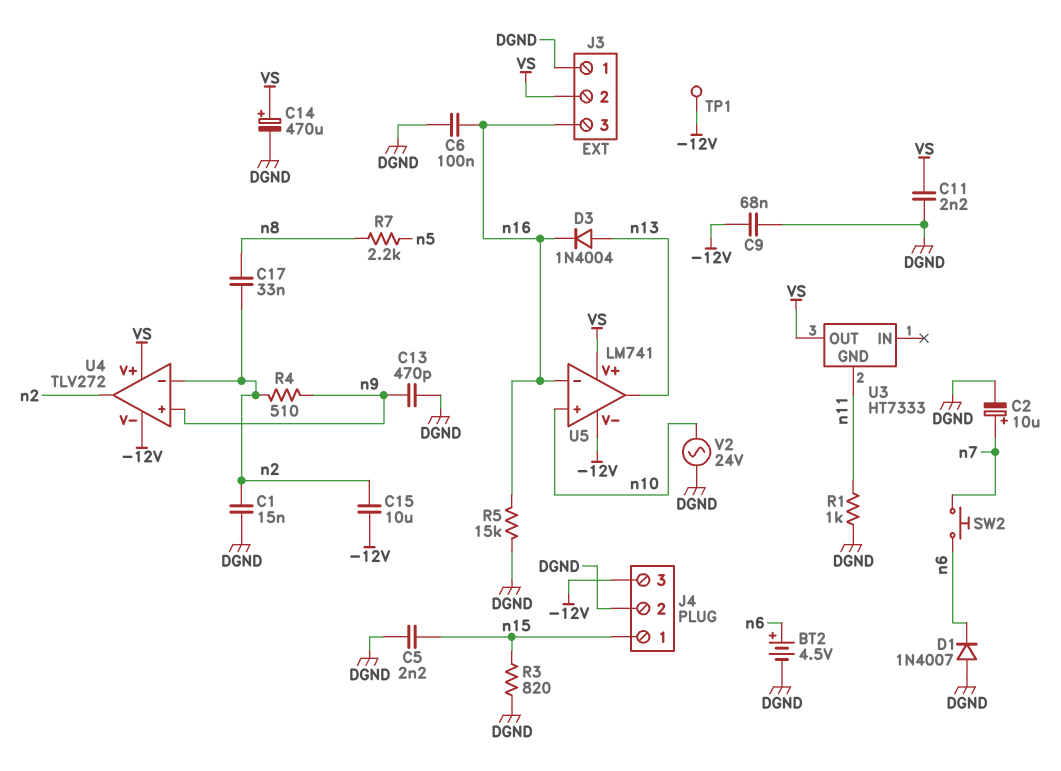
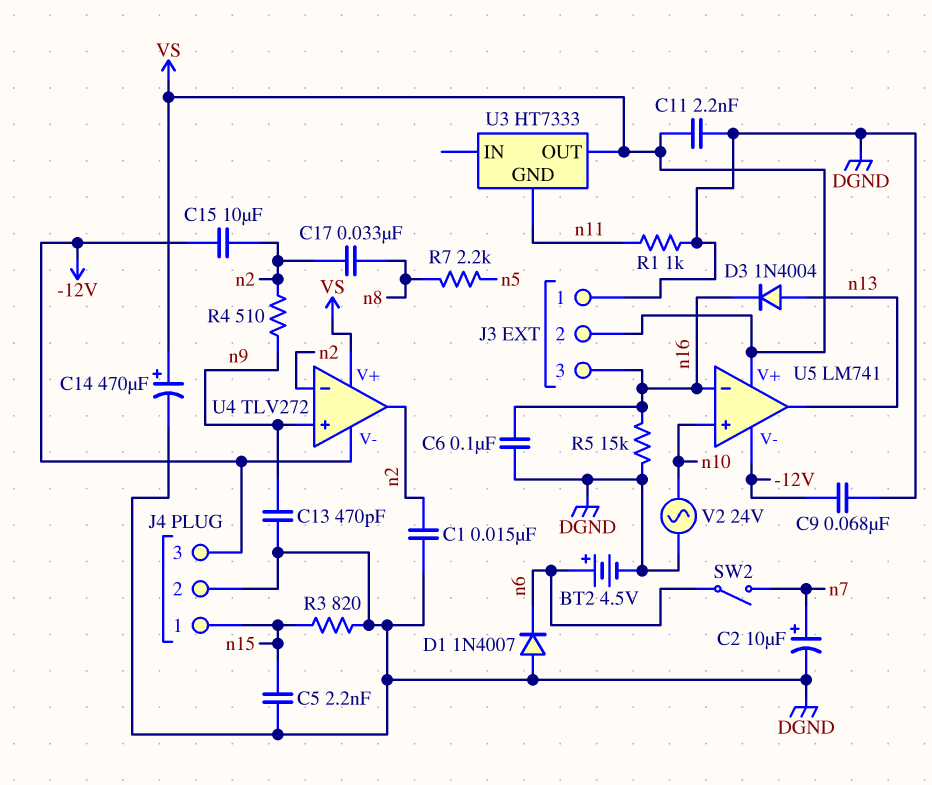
SW2: button (n6, n7) -> switch (n6, n7)
TP1: test point (-12V) -> none

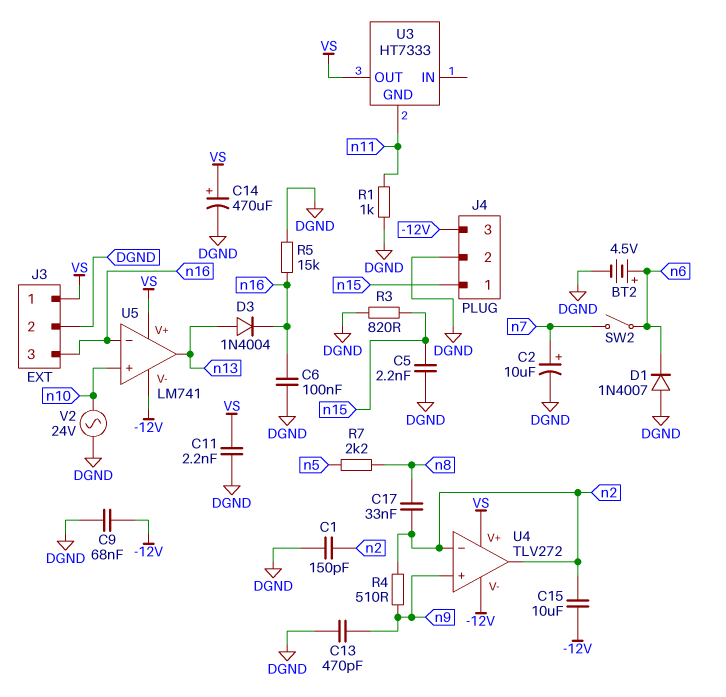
C1: 15nF (DGND, n2) -> 150pF (DGND, n2)
J3 pin 1: DGND -> VS
J3 pin 2: VS -> DGND

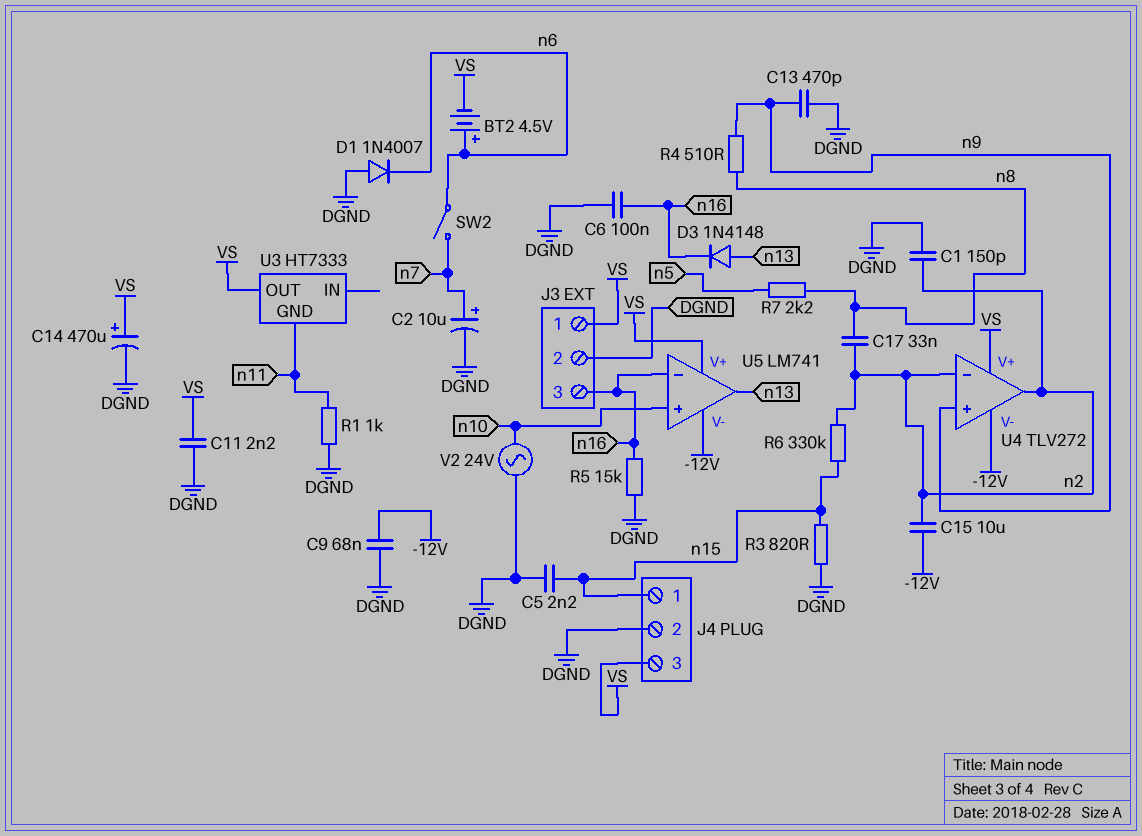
BT2: 4.5V (plus n6, minus DGND) -> 4.5V (plus n6, minus VS)
D3: diode 1N4004 (A n13, K n16) -> diode 1N4148 (A n13, K n16)
J4 pin 3: -12V -> VS
R4: 510 (n2, n9) -> 510 (n8, n9)
R6: none -> 330k (n2, n15)

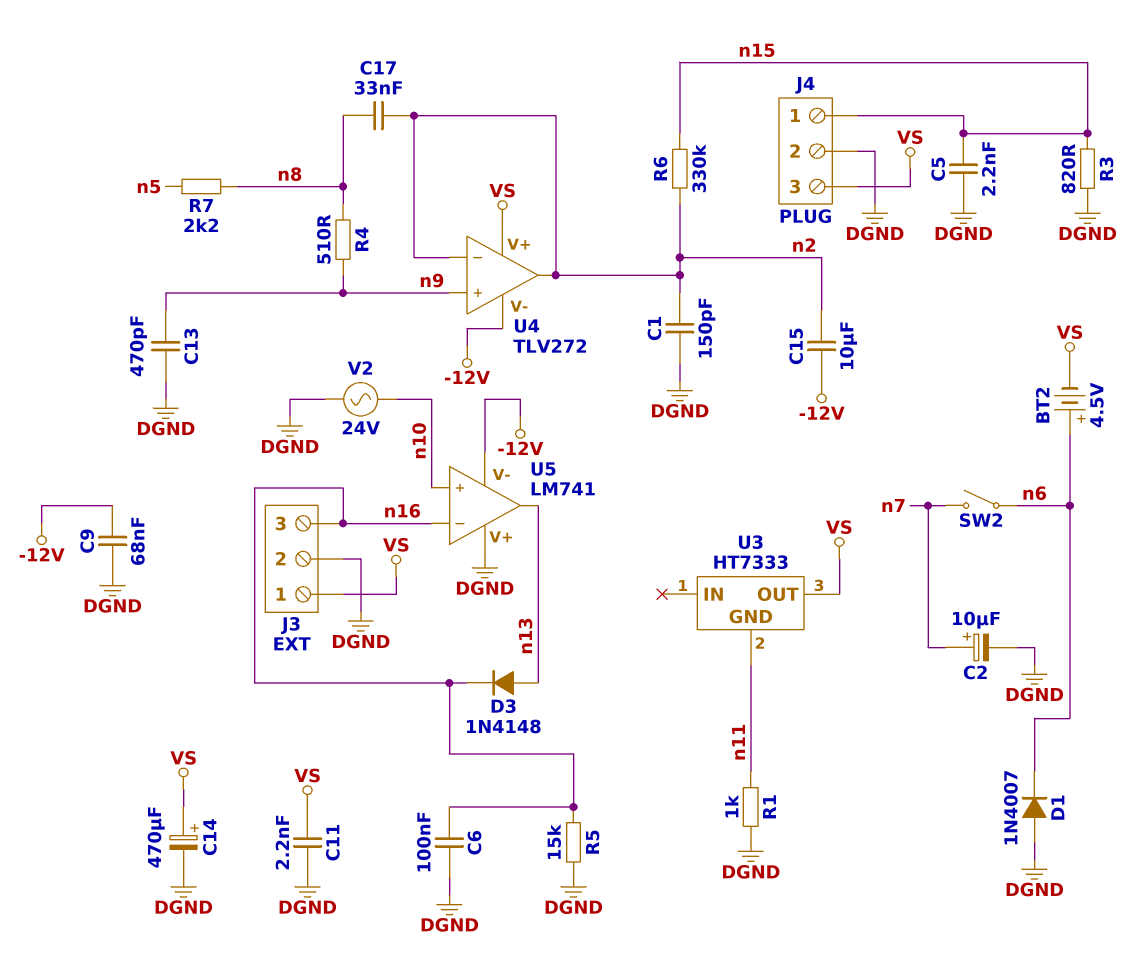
U5 pin V+: VS -> DGND

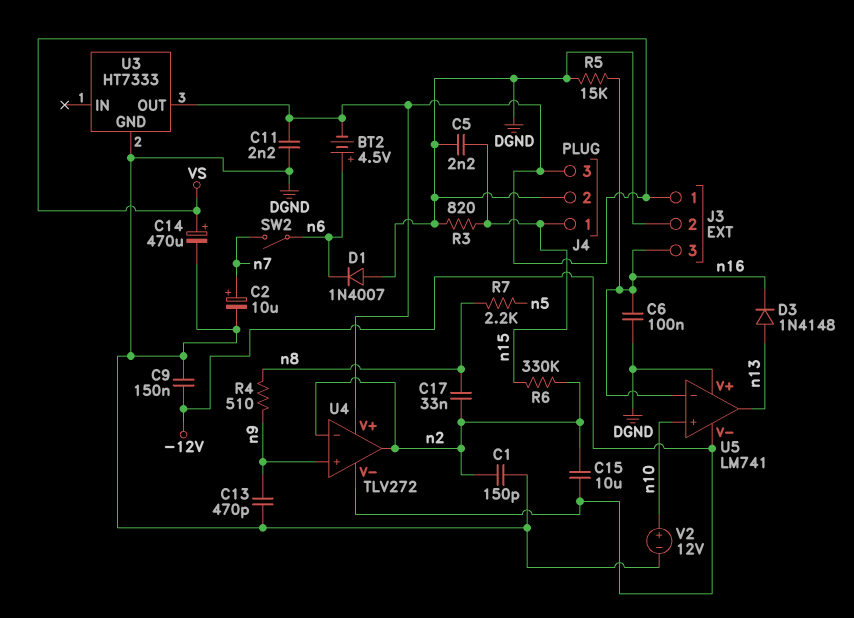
C9: 68nF (-12V, DGND) -> 150nF (-12V, DGND)
R1: 1k (DGND, n11) -> none
U3 pin GND: n11 -> DGND
V2: AC 24V (DGND, n10) -> 12V (plus n10, minus DGND)

